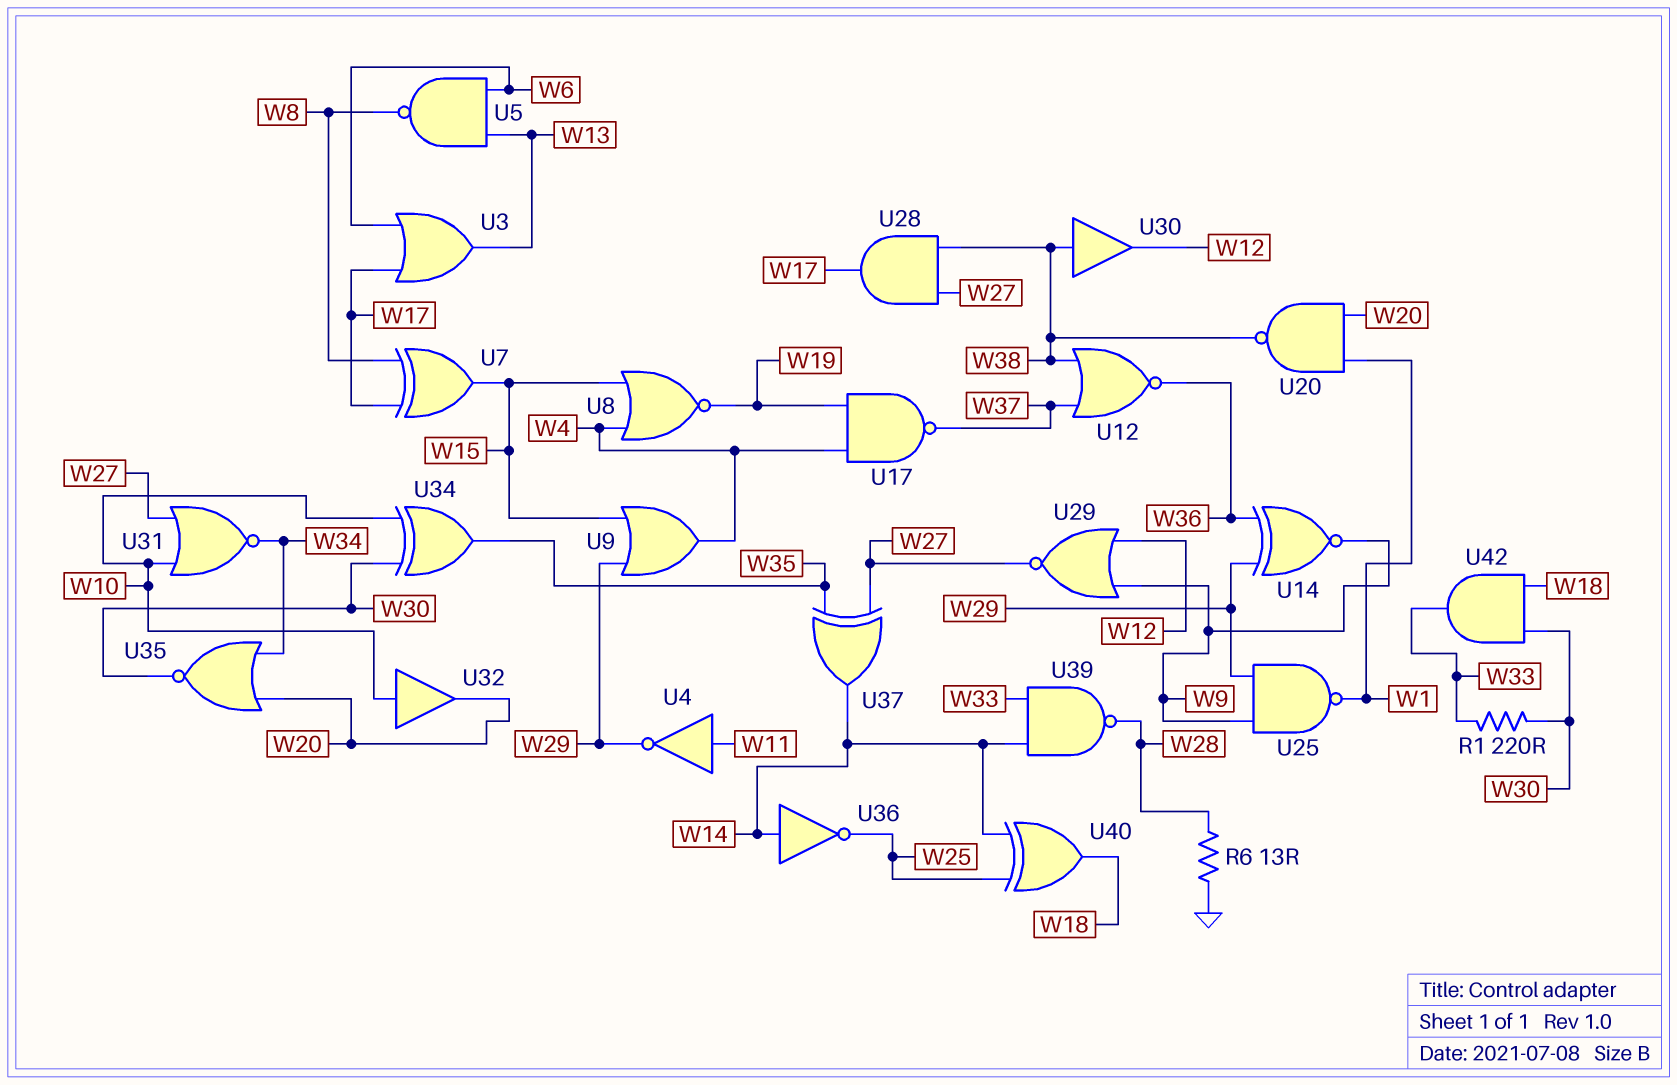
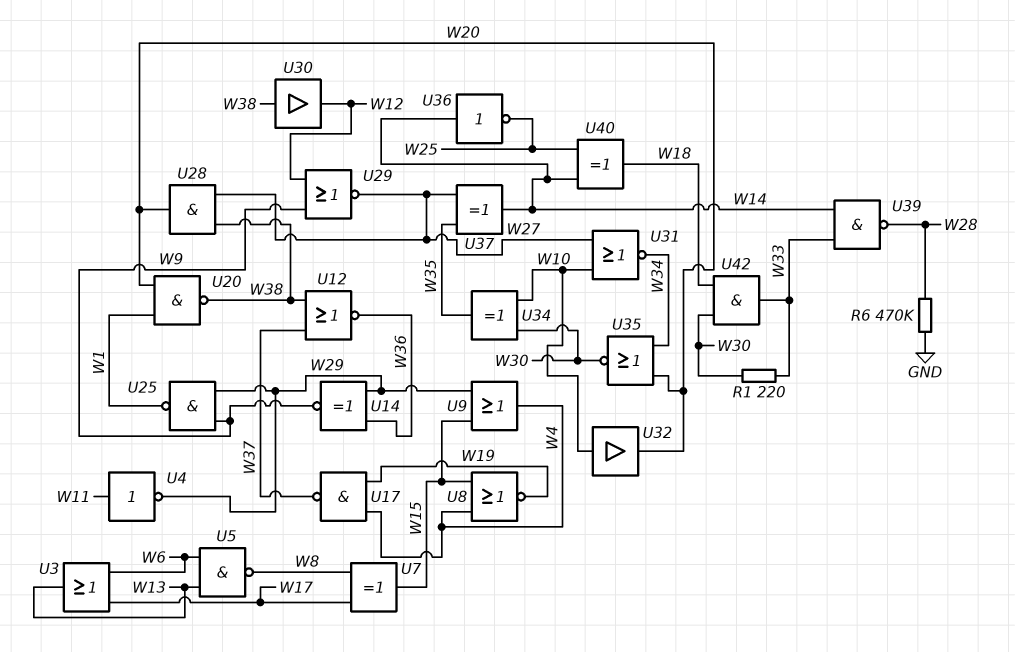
R6: 13 (GND, W28) -> 470k (GND, W28)
U28: AND (in W27, in W38, out W17) -> AND (in W27, in W38, out W20)

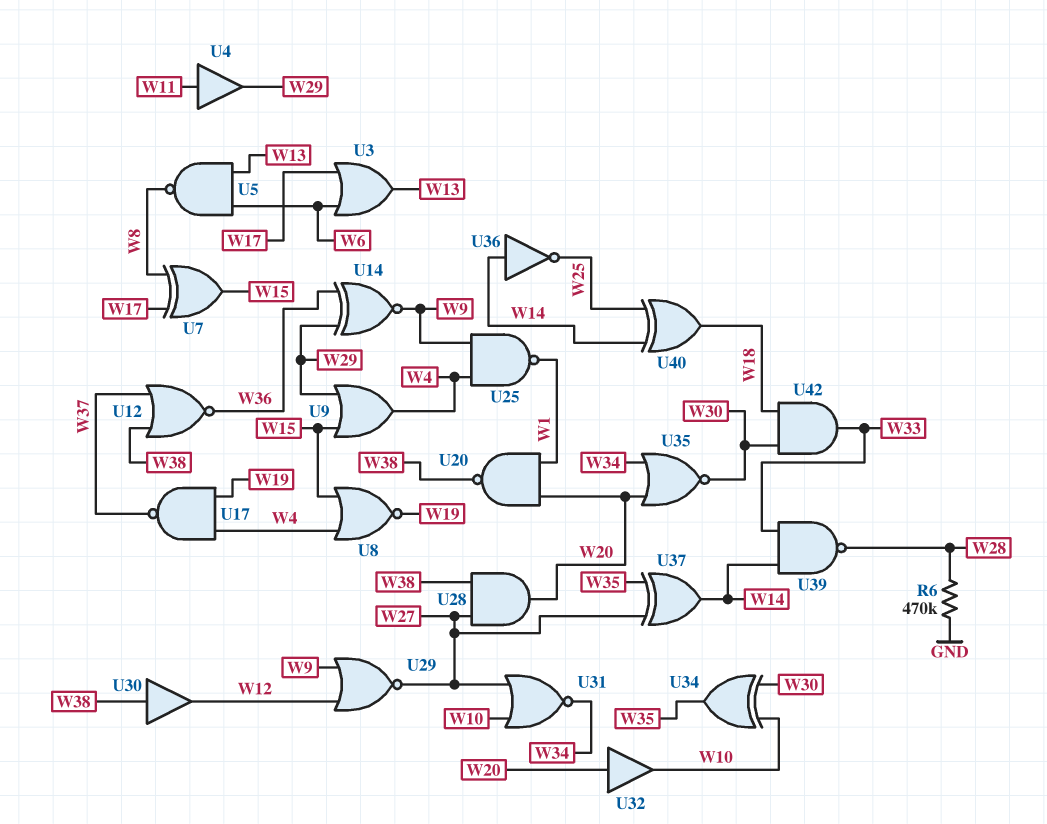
R1: 220 (W30, W33) -> none
U4: NOT (in W11, out W29) -> buffer (in W11, out W29)
U25: NAND (in W9, in W29, out W1) -> NAND (in W4, in W9, out W1)
U32: buffer (in W10, out W20) -> buffer (in W20, out W10)

